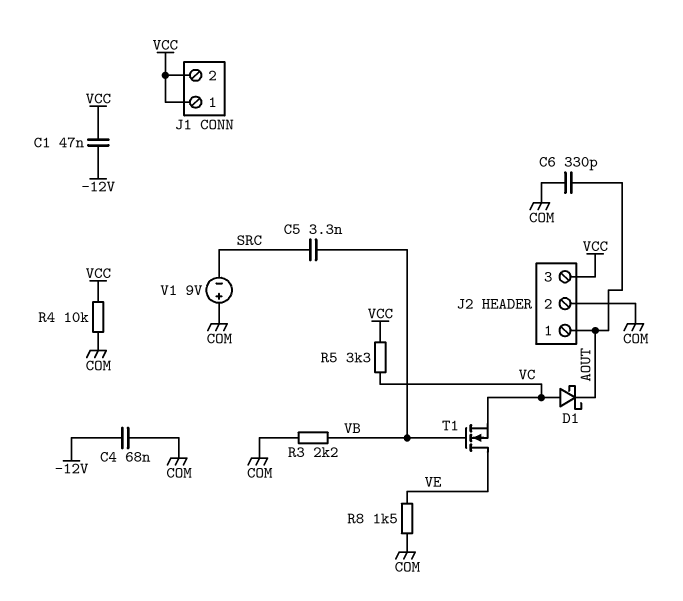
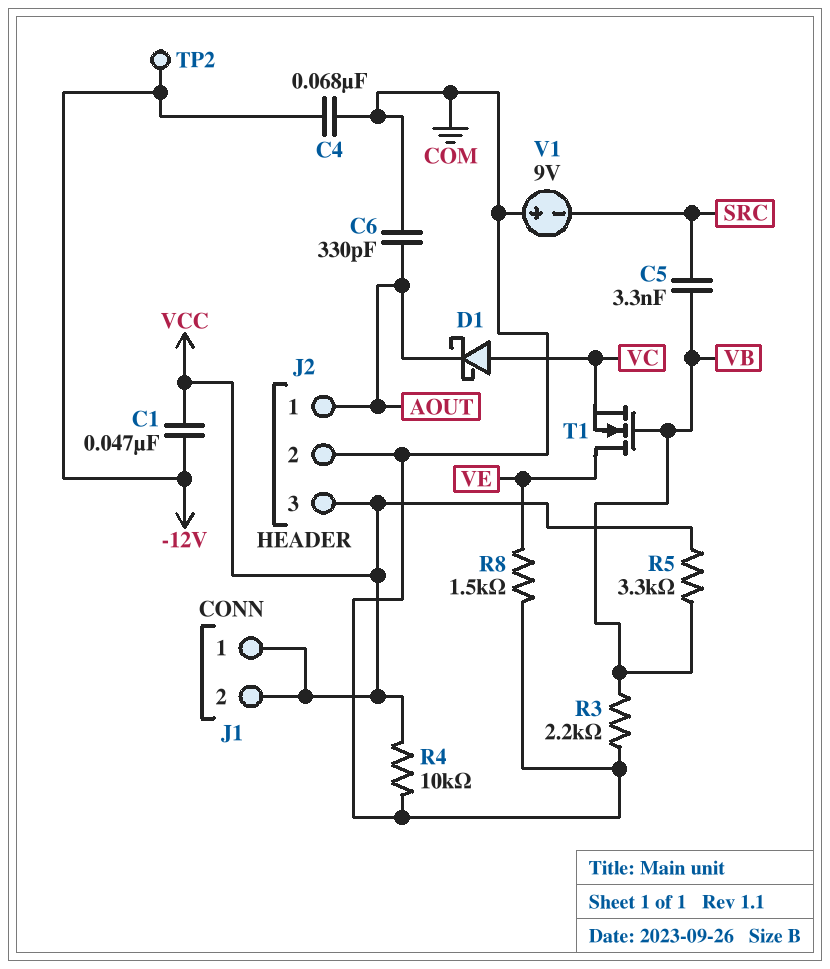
R5: 3.3k (VC, VCC) -> 3.3k (VB, VCC)
TP2: none -> test point (-12V)

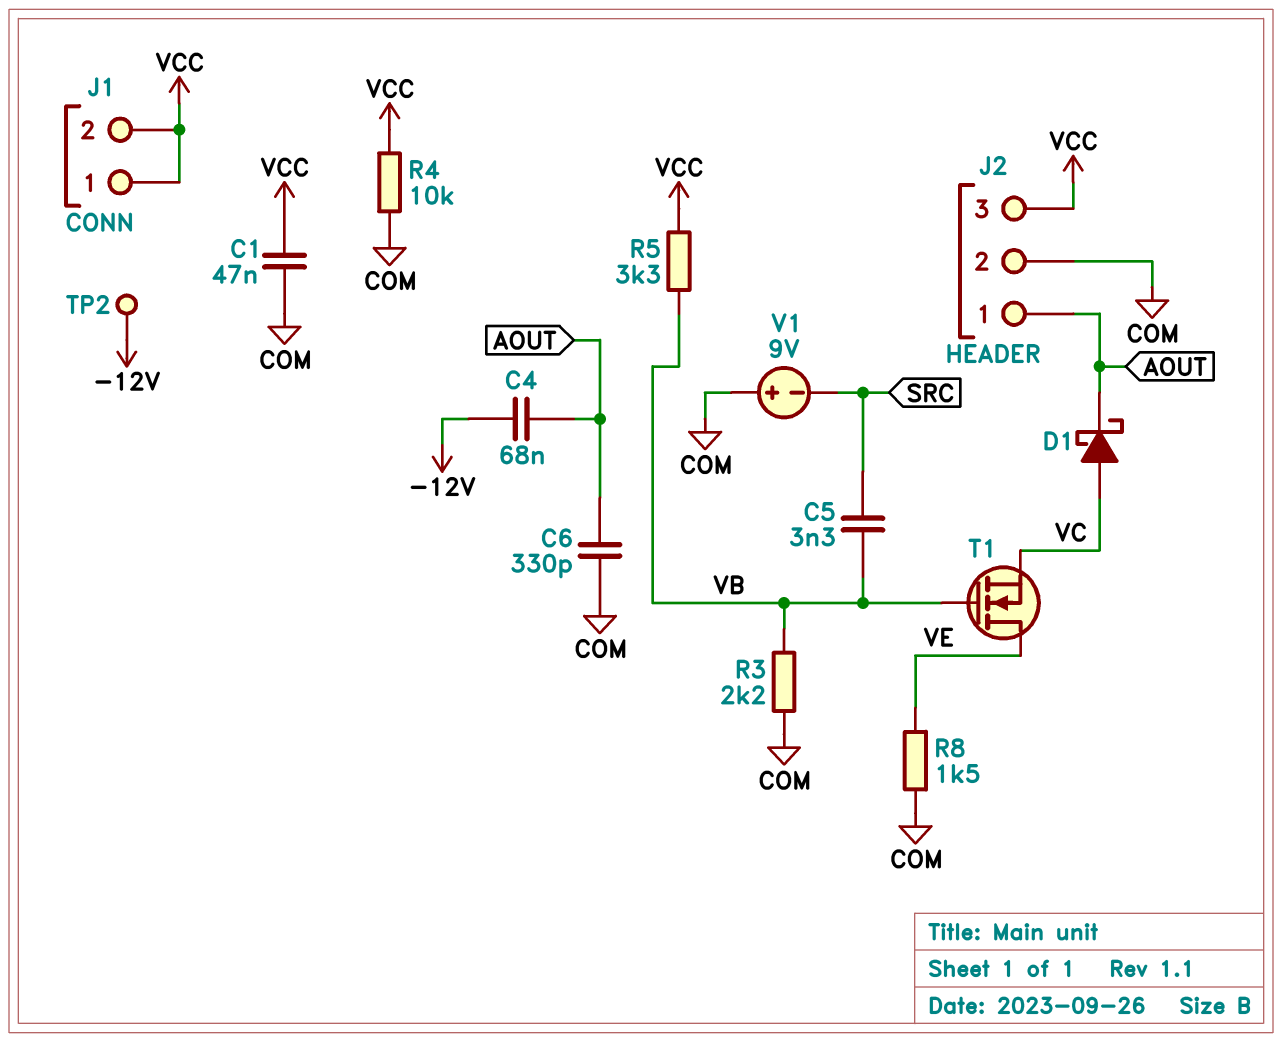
C1: 47nF (-12V, VCC) -> 47nF (COM, VCC)
C4: 68nF (-12V, COM) -> 68nF (-12V, AOUT)

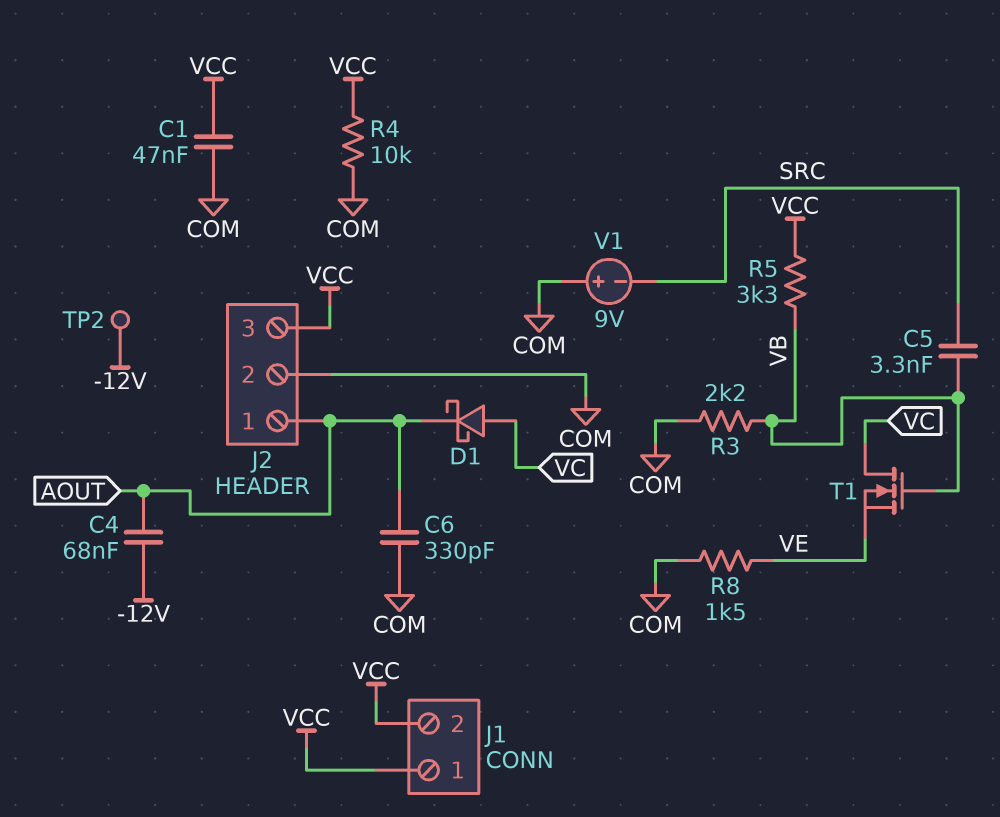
T1: NMOS (G VB, D VE, S VC) -> NMOS (G VB, D VC, S VE)

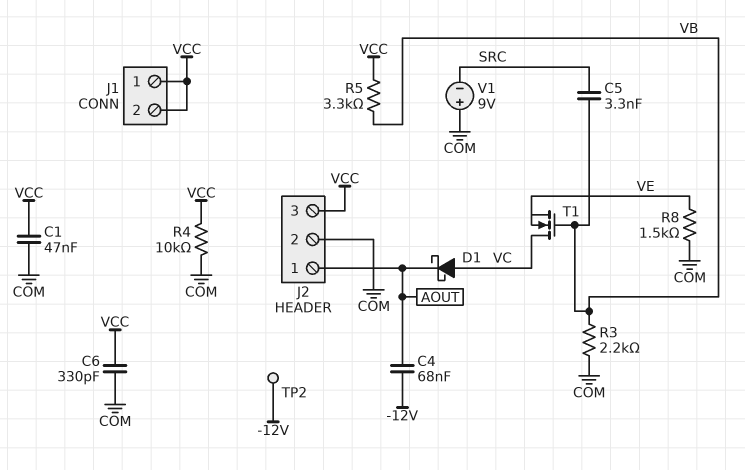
C6: 330pF (AOUT, COM) -> 330pF (COM, VCC)

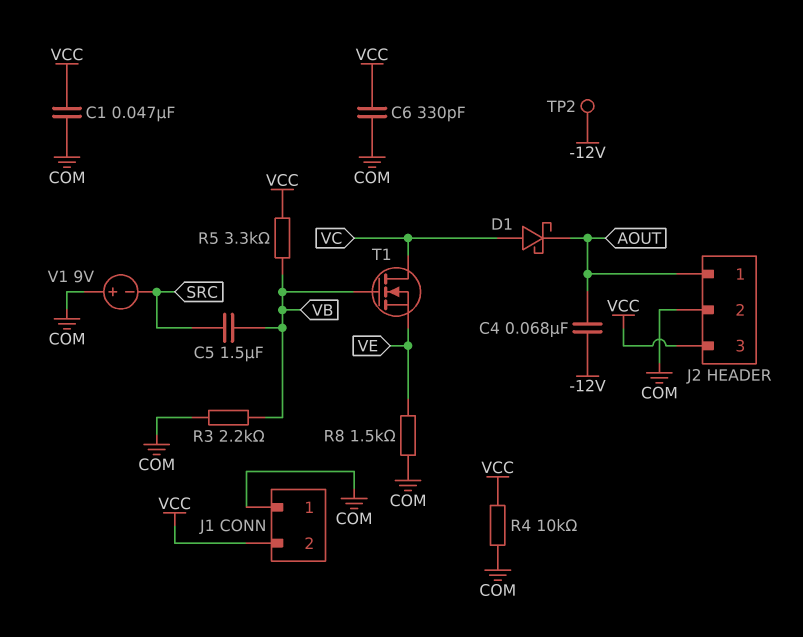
C5: 3.3nF (SRC, VB) -> 1.5uF (SRC, VB)
J1 pin 1: VCC -> COM

